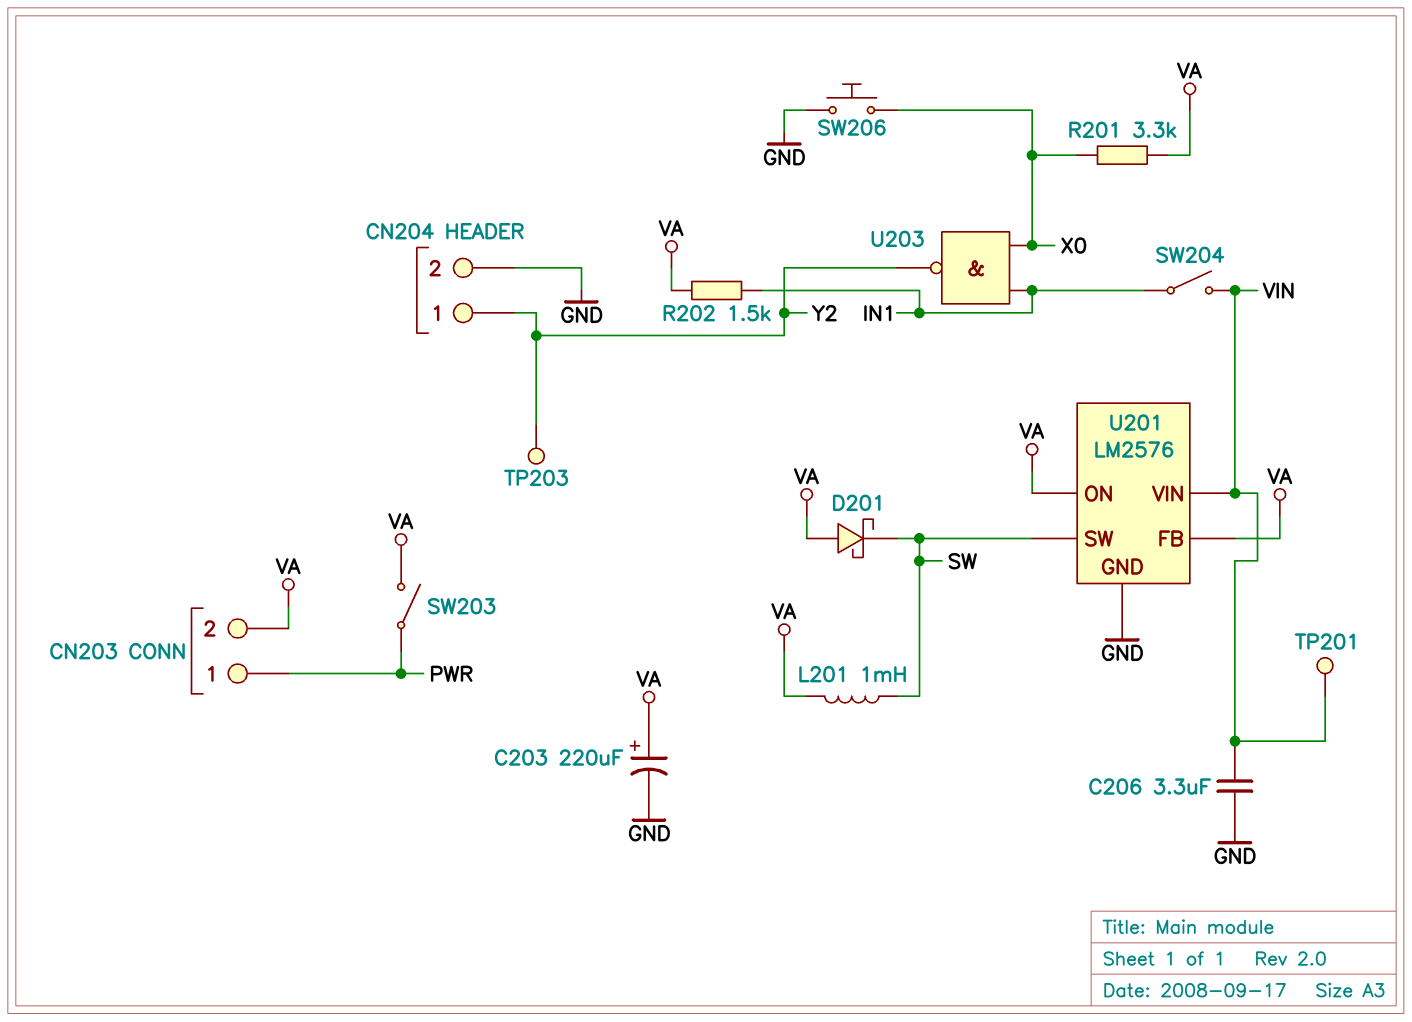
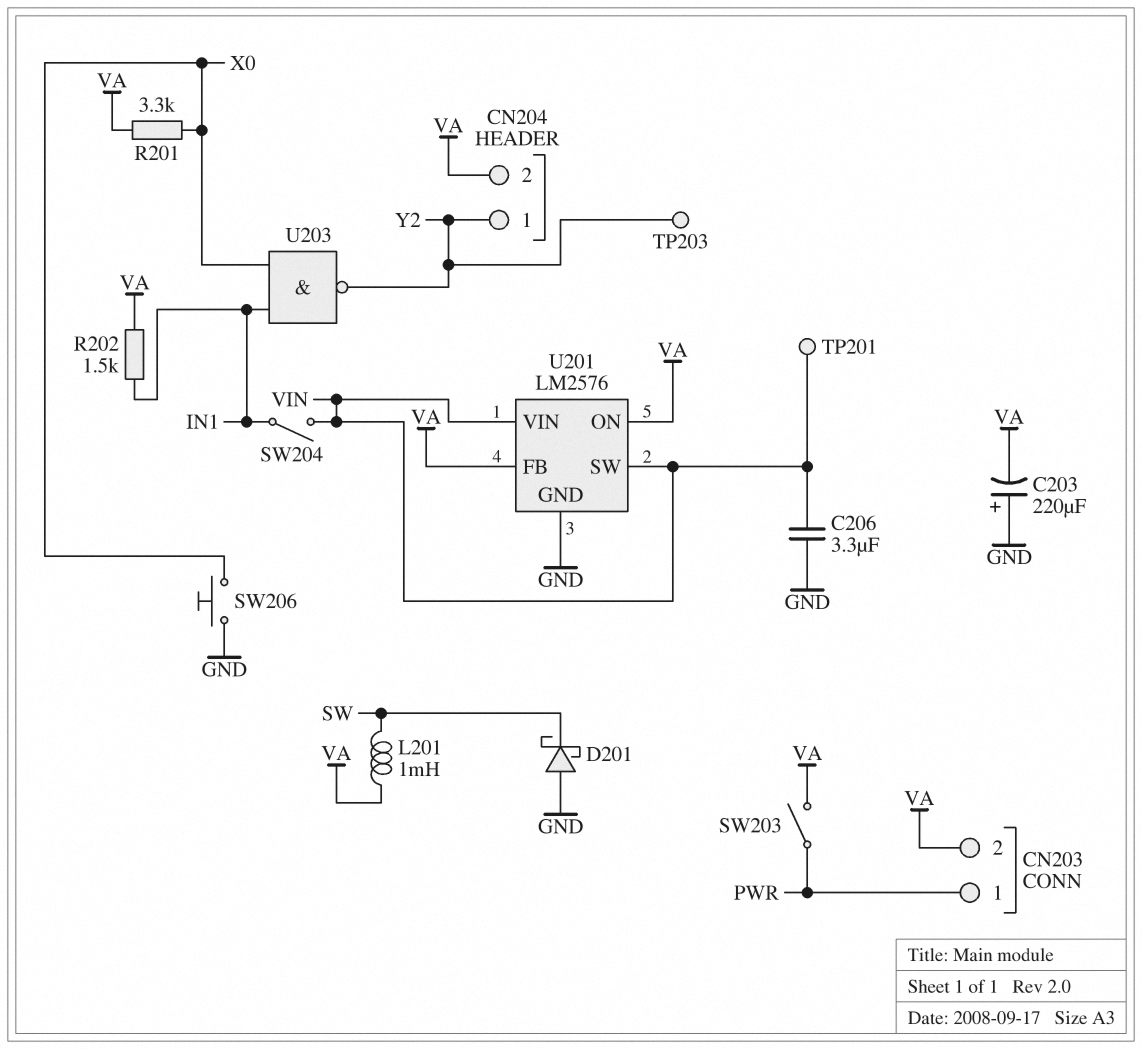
C203: 220uF (plus VA, minus GND) -> 220uF (plus GND, minus VA)
CN204 pin 2: GND -> VA
D201: schottky (A VA, K SW) -> schottky (A GND, K SW)
U201 pin SW: SW -> VIN

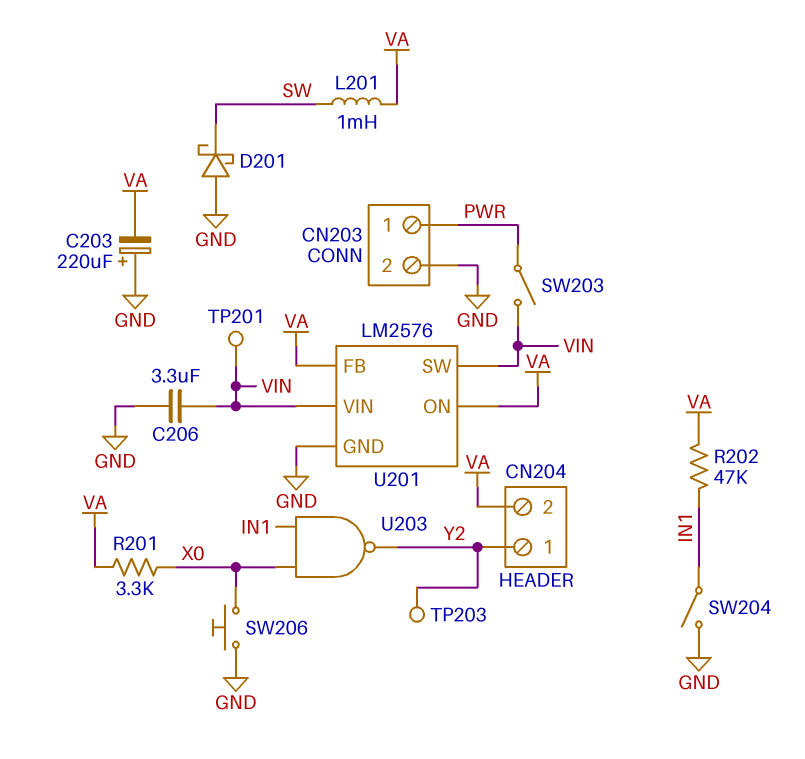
CN203 pin 2: VA -> GND
R202: 1.5k (IN1, VA) -> 47k (IN1, VA)
SW203: switch (PWR, VA) -> switch (PWR, VIN)
SW204: switch (IN1, VIN) -> switch (GND, IN1)

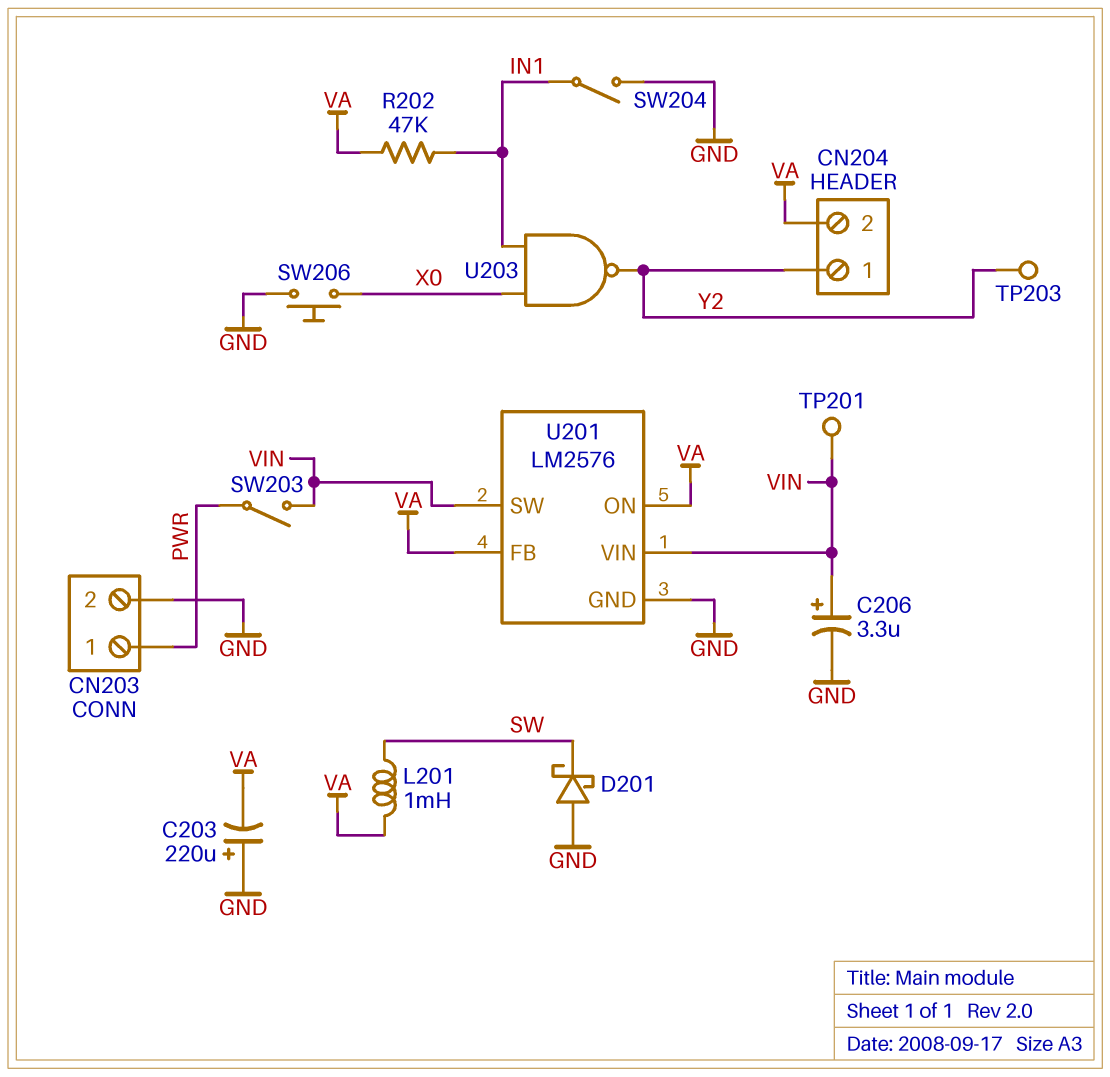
C206: 3.3uF (GND, VIN) -> 3.3uF (plus VIN, minus GND)
R201: 3.3k (VA, X0) -> none

